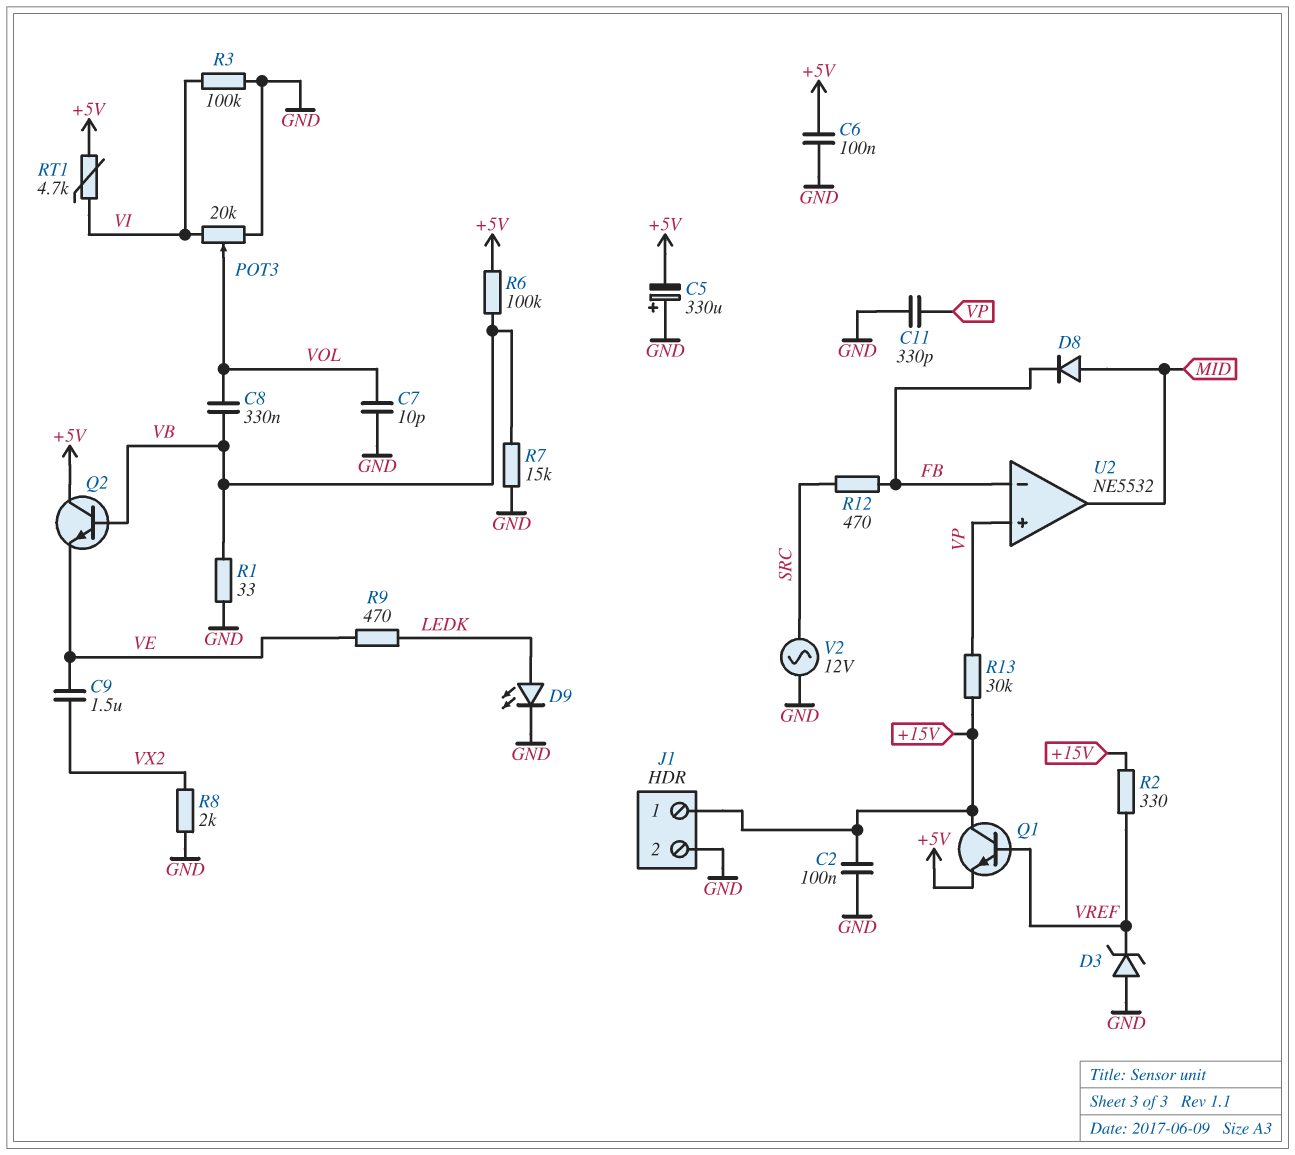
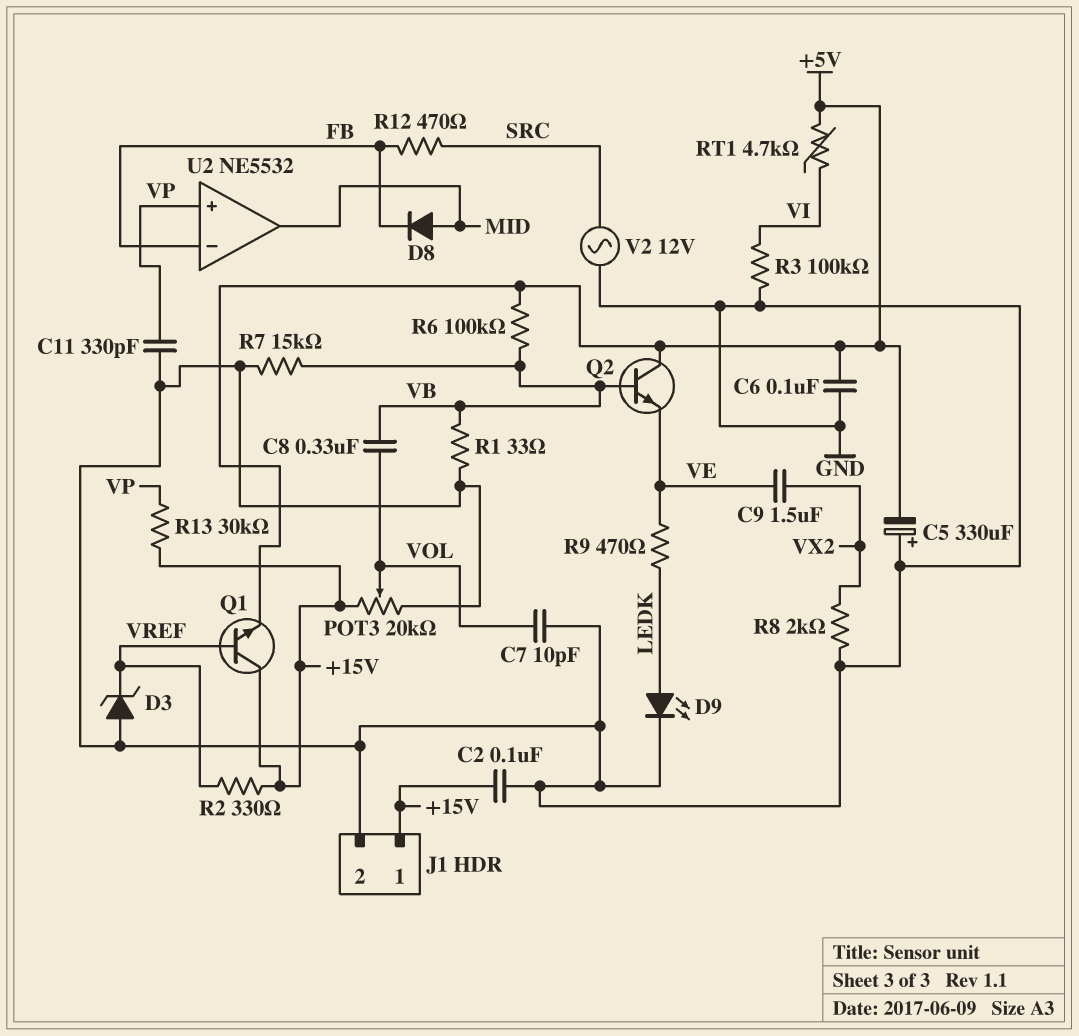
POT3: 20k (GND, VI, wiper VOL) -> 20k (+15V, GND, wiper VOL)

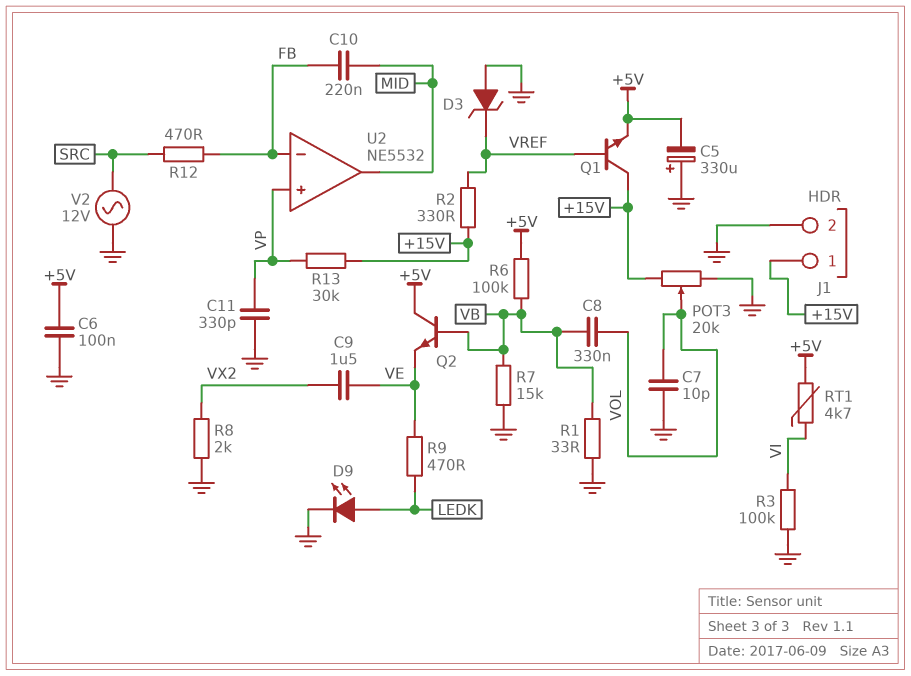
C2: 100nF (+15V, GND) -> none
C10: none -> 220nF (FB, MID)
D8: diode (A MID, K FB) -> none

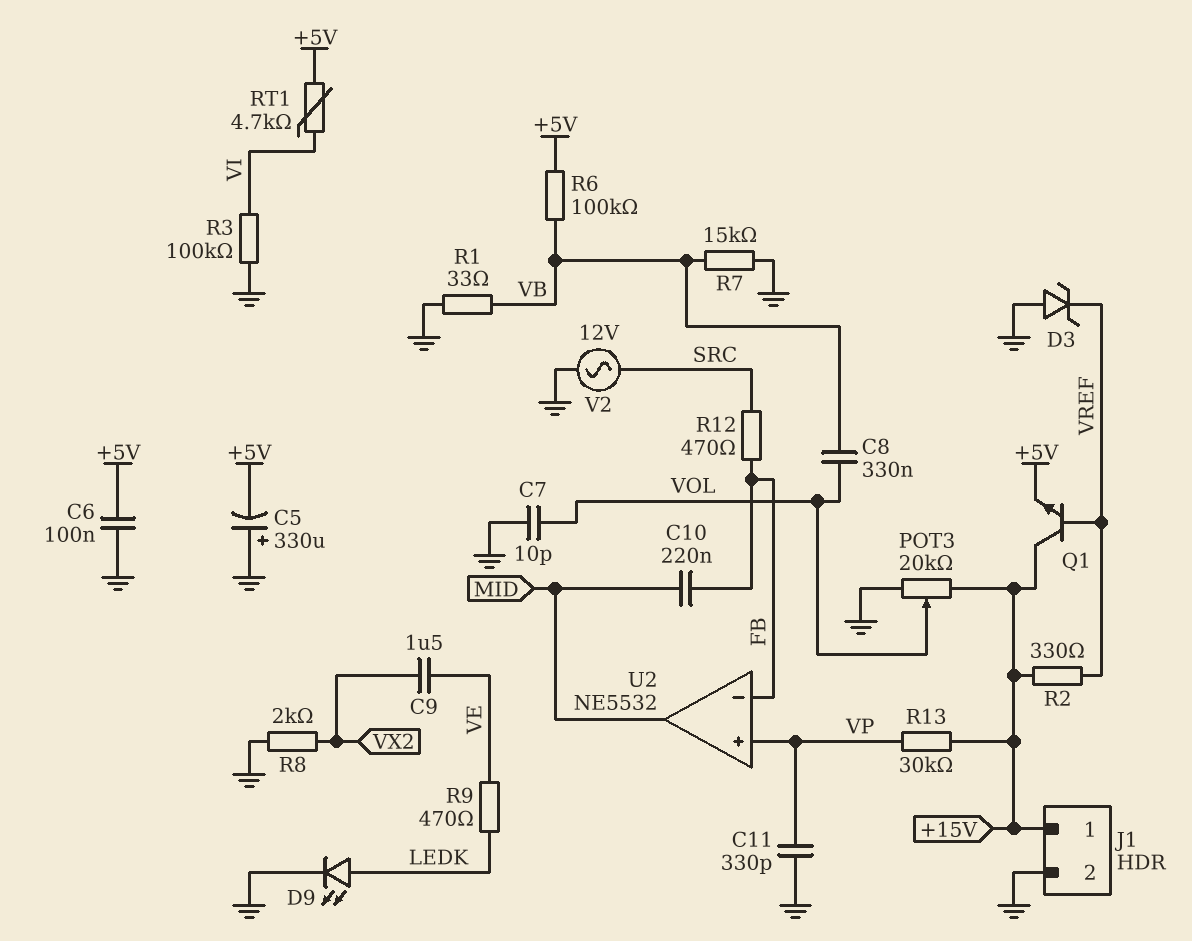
Q2: NPN (B VB, C +5V, E VE) -> none

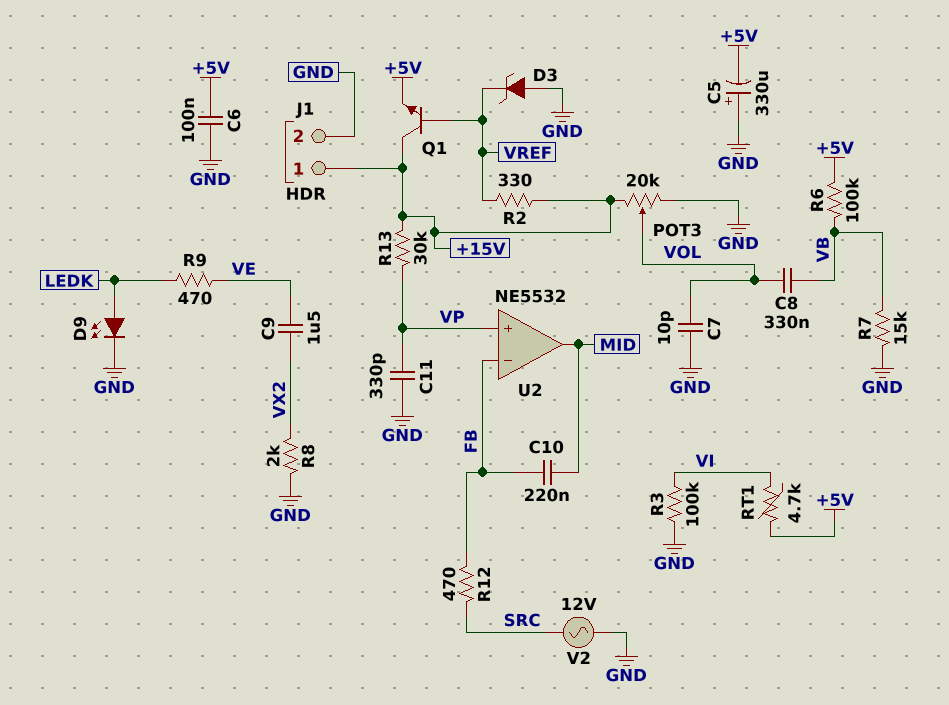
R1: 33 (GND, VB) -> none

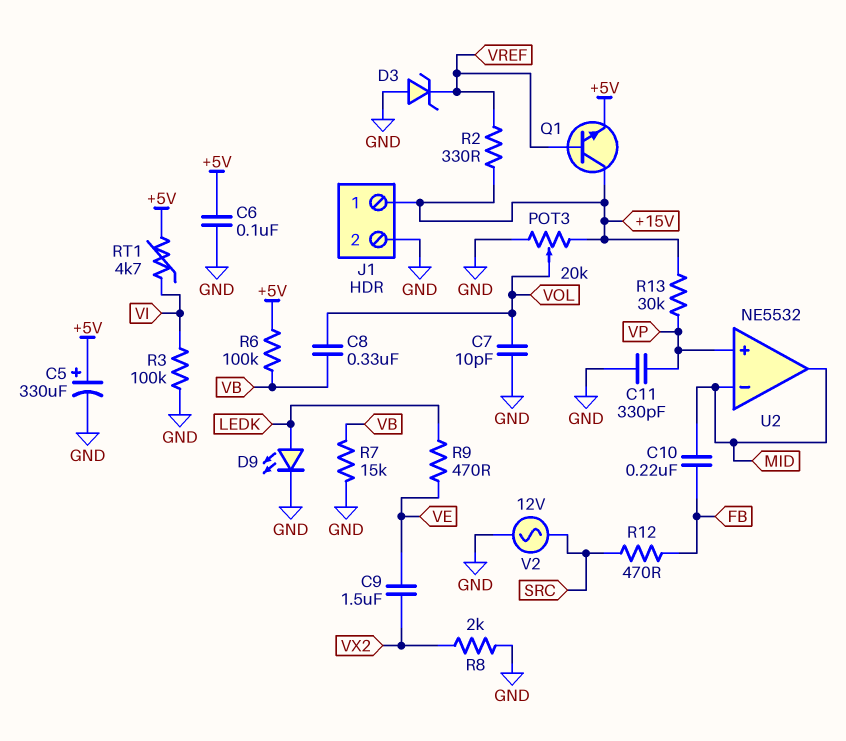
C5: 330uF (plus GND, minus +5V) -> 330uF (plus +5V, minus GND)
U2 pin in-: FB -> MID

